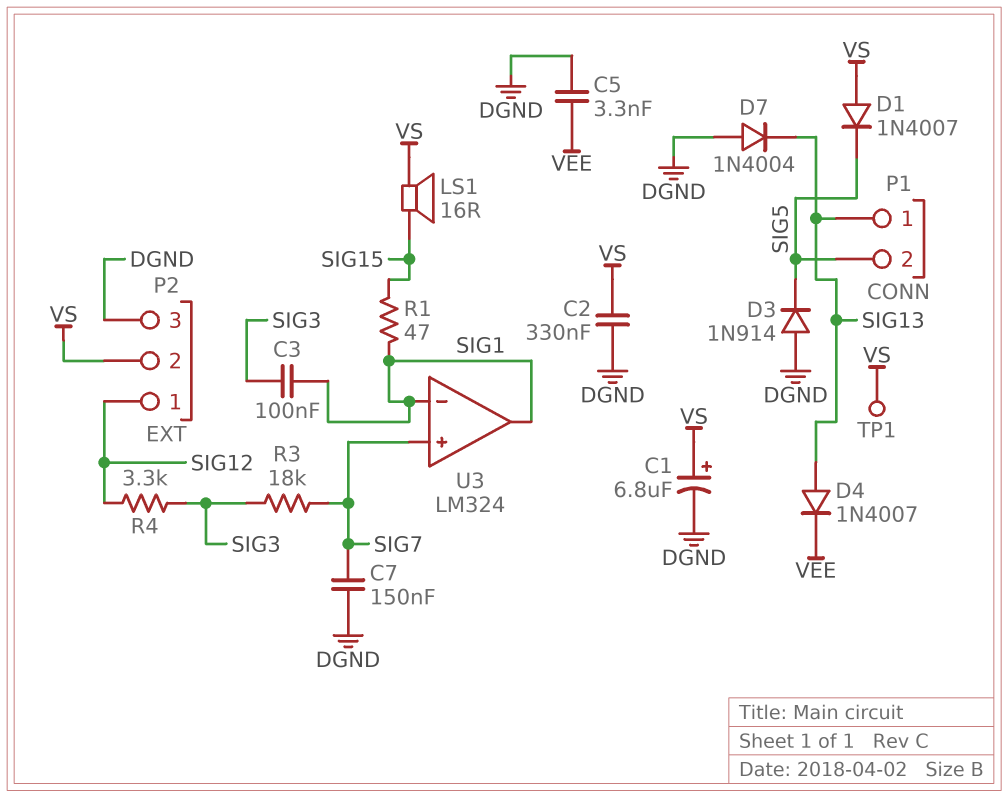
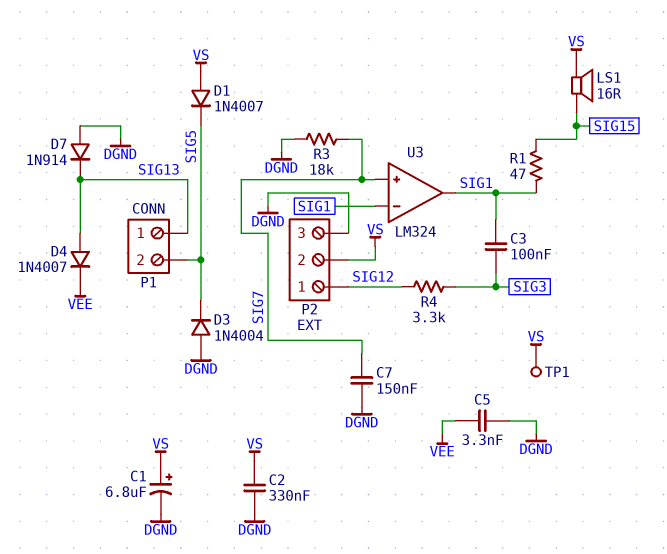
D3: diode 1N914 (A DGND, K SIG5) -> diode 1N4004 (A DGND, K SIG5)
D7: diode 1N4004 (A DGND, K SIG13) -> diode 1N914 (A DGND, K SIG13)
R3: 18k (SIG3, SIG7) -> 18k (DGND, SIG7)

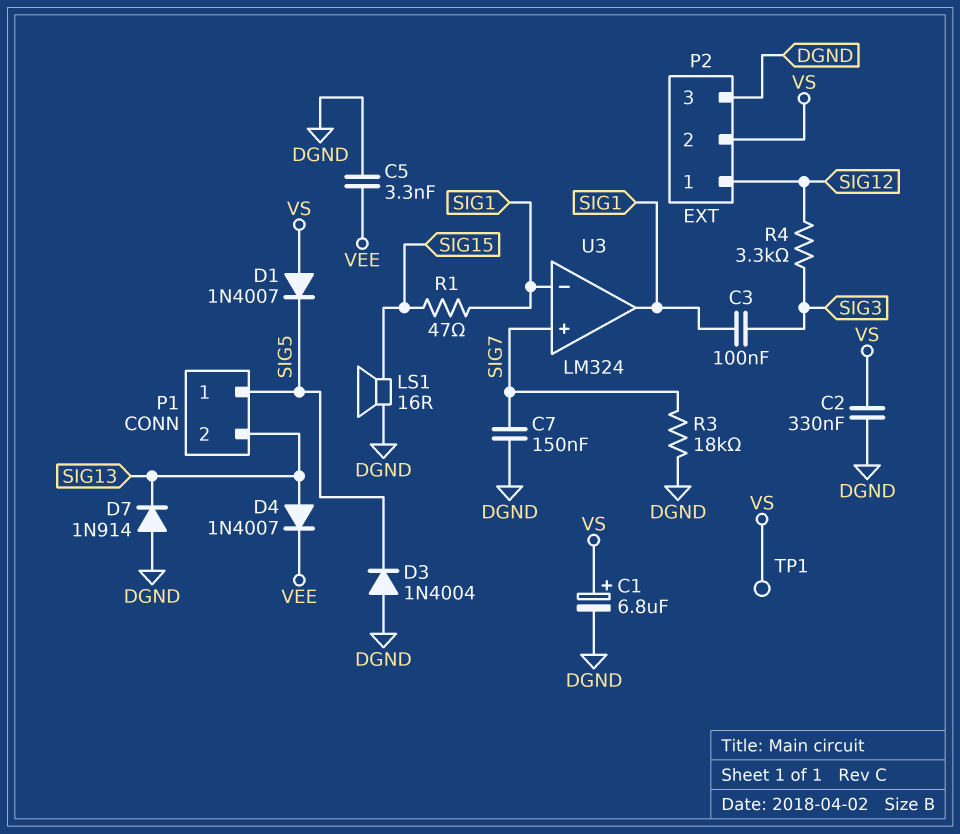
LS1: speaker 16R (SIG15, VS) -> speaker 16R (DGND, SIG15)
P1 pin 1: SIG13 -> SIG5
P1 pin 2: SIG5 -> SIG13

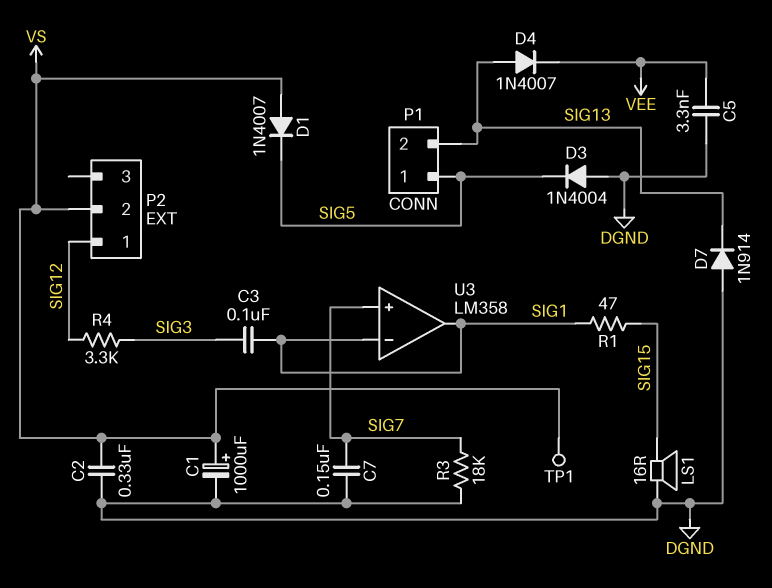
C1: 6.8uF (plus VS, minus DGND) -> 1000uF (plus VS, minus DGND)
P2 pin 3: DGND -> none
U3: LM324 -> LM358

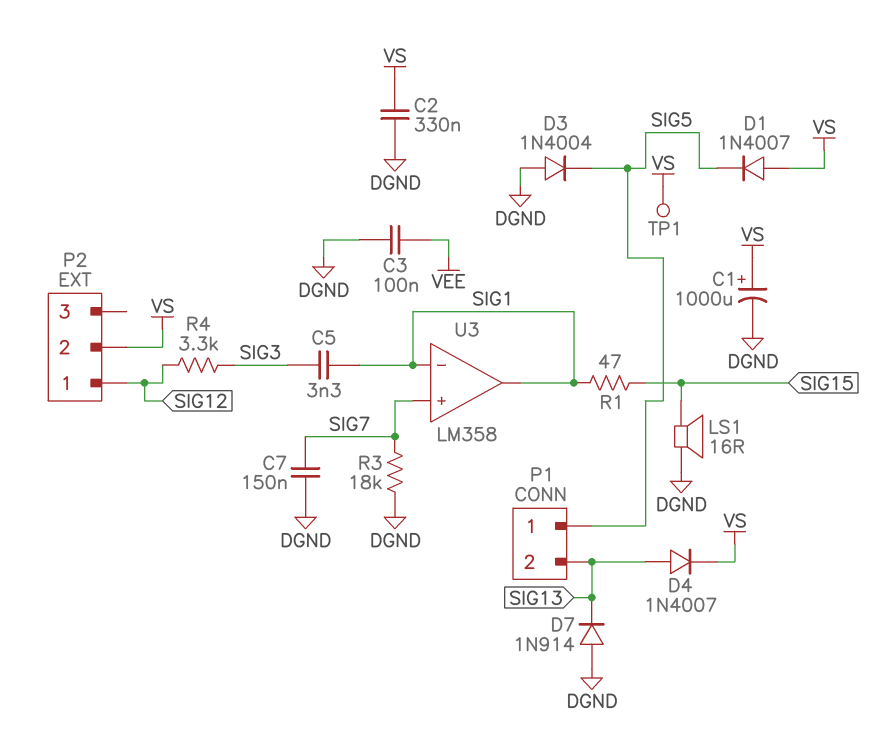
C3: 100nF (SIG1, SIG3) -> 100nF (DGND, VEE)
C5: 3.3nF (DGND, VEE) -> 3.3nF (SIG1, SIG3)
D4: diode 1N4007 (A SIG13, K VEE) -> diode 1N4007 (A SIG13, K VS)

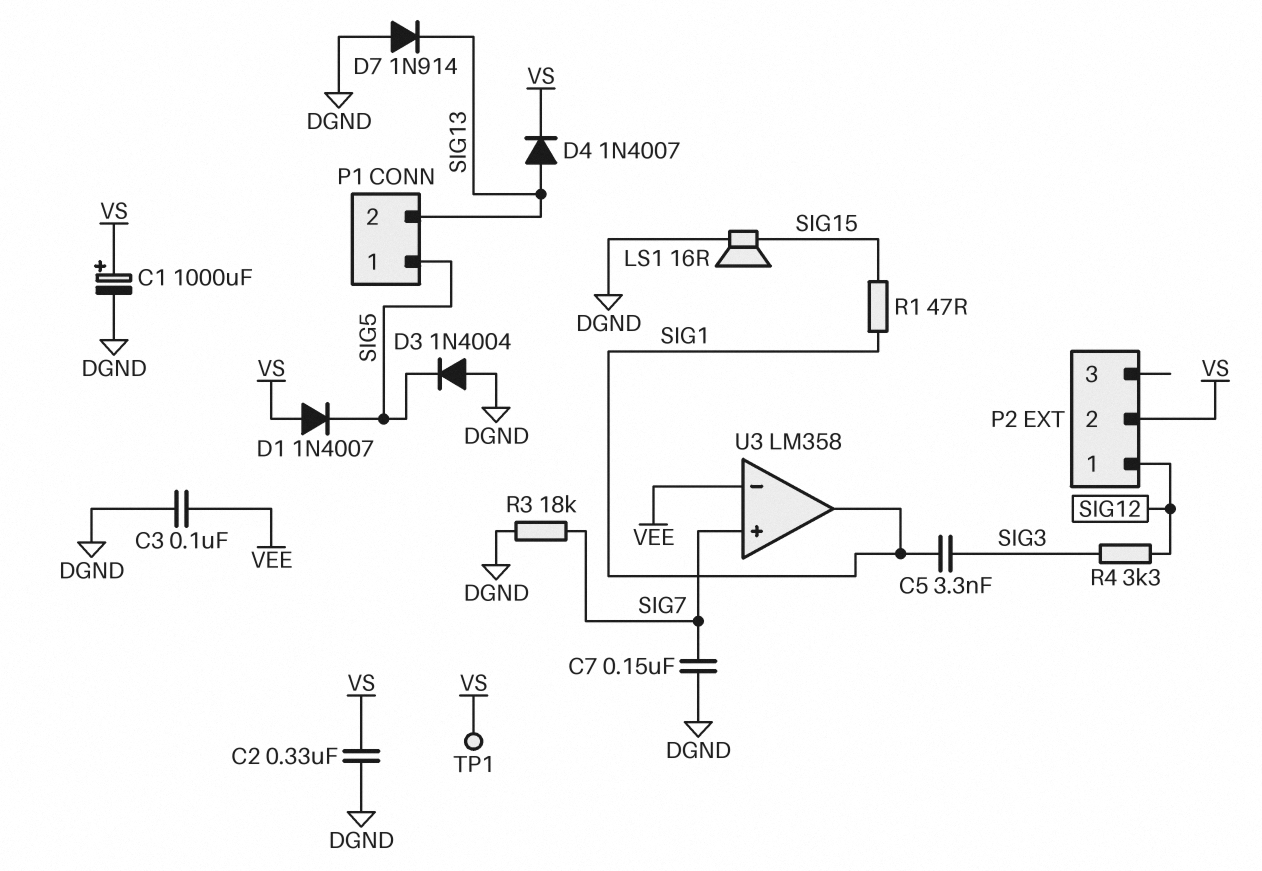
U3 pin in-: SIG1 -> VEE

